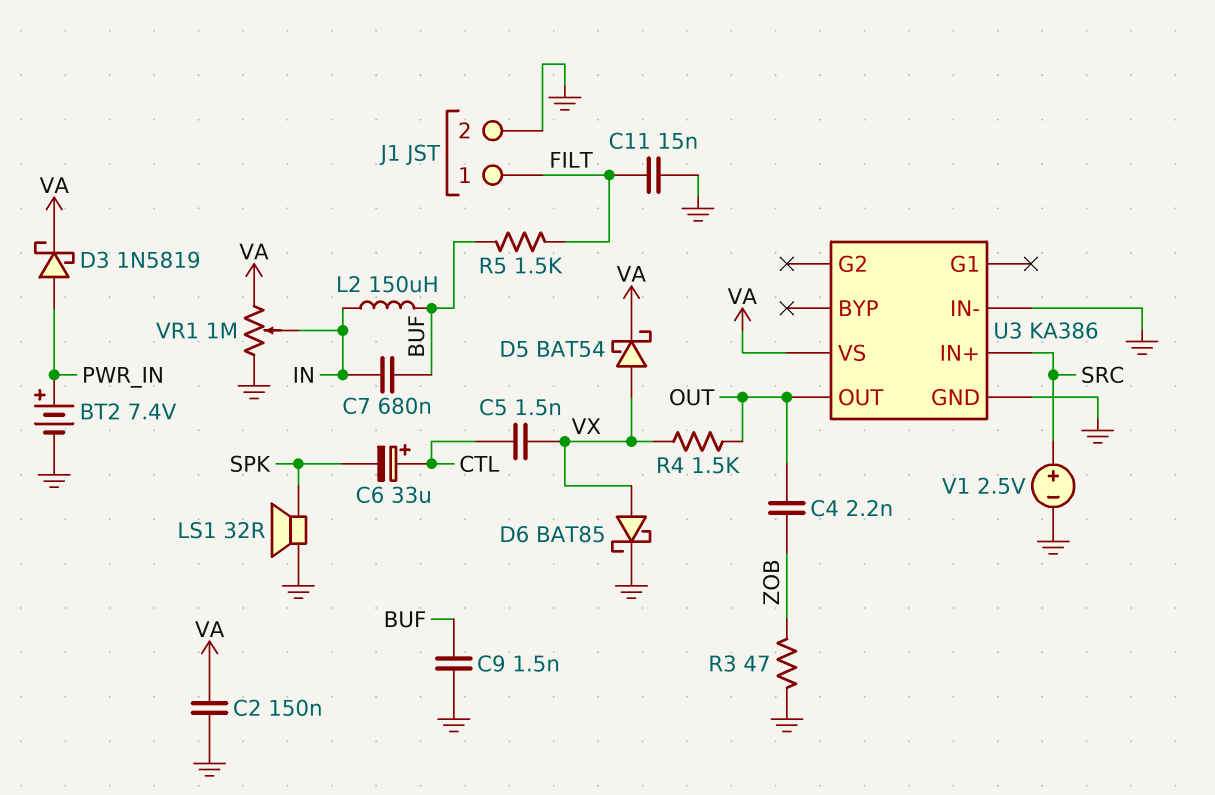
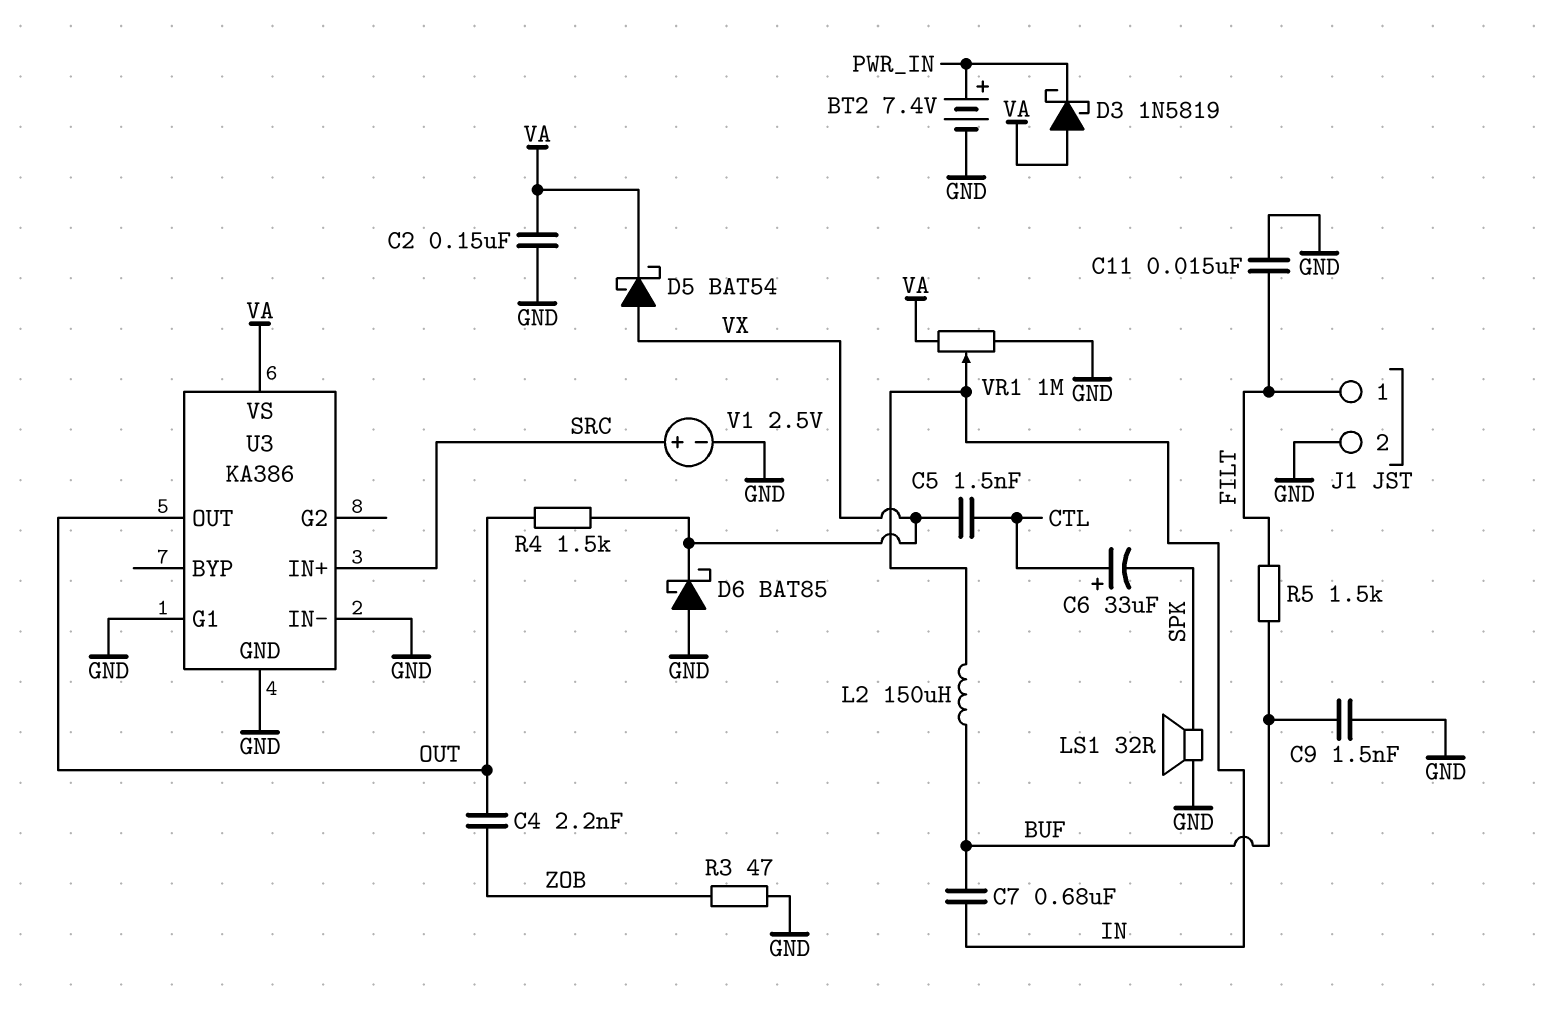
D3: schottky 1N5819 (A PWR_IN, K VA) -> schottky 1N5819 (A VA, K PWR_IN)
D6: schottky BAT85 (A VX, K GND) -> schottky BAT85 (A GND, K VX)
U3 pin G1: none -> GND

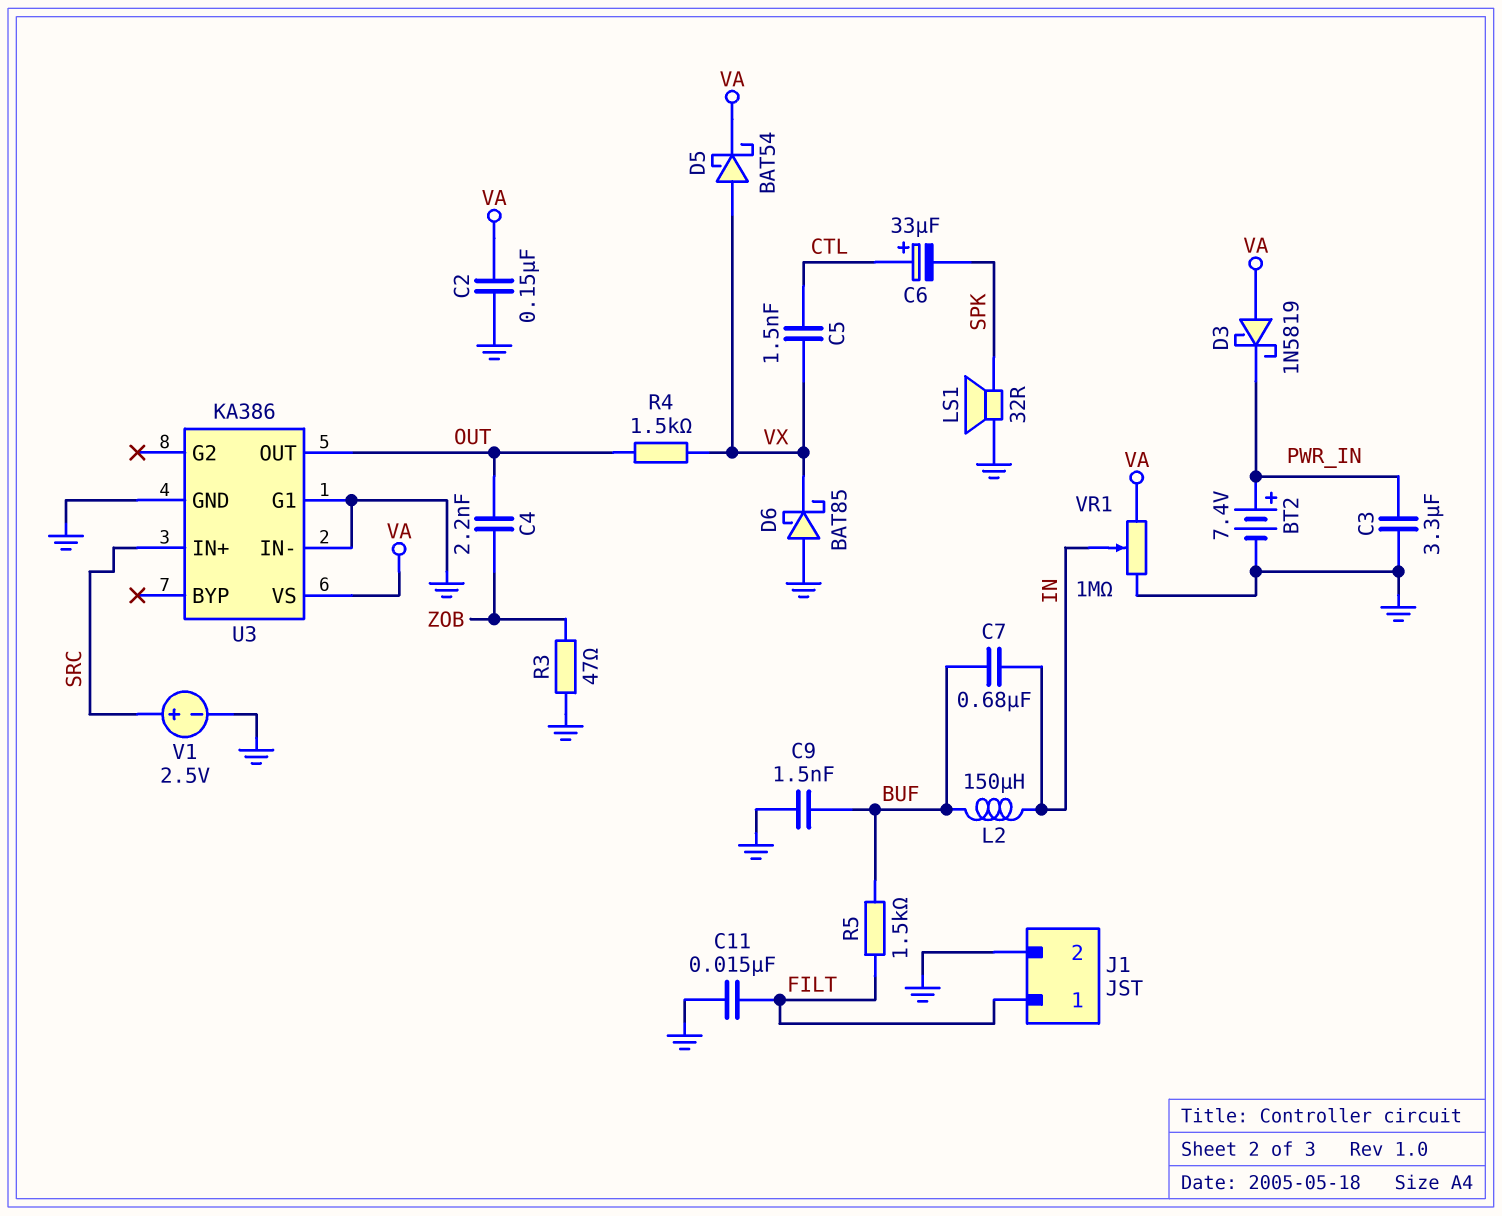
C3: none -> 3.3uF (GND, PWR_IN)

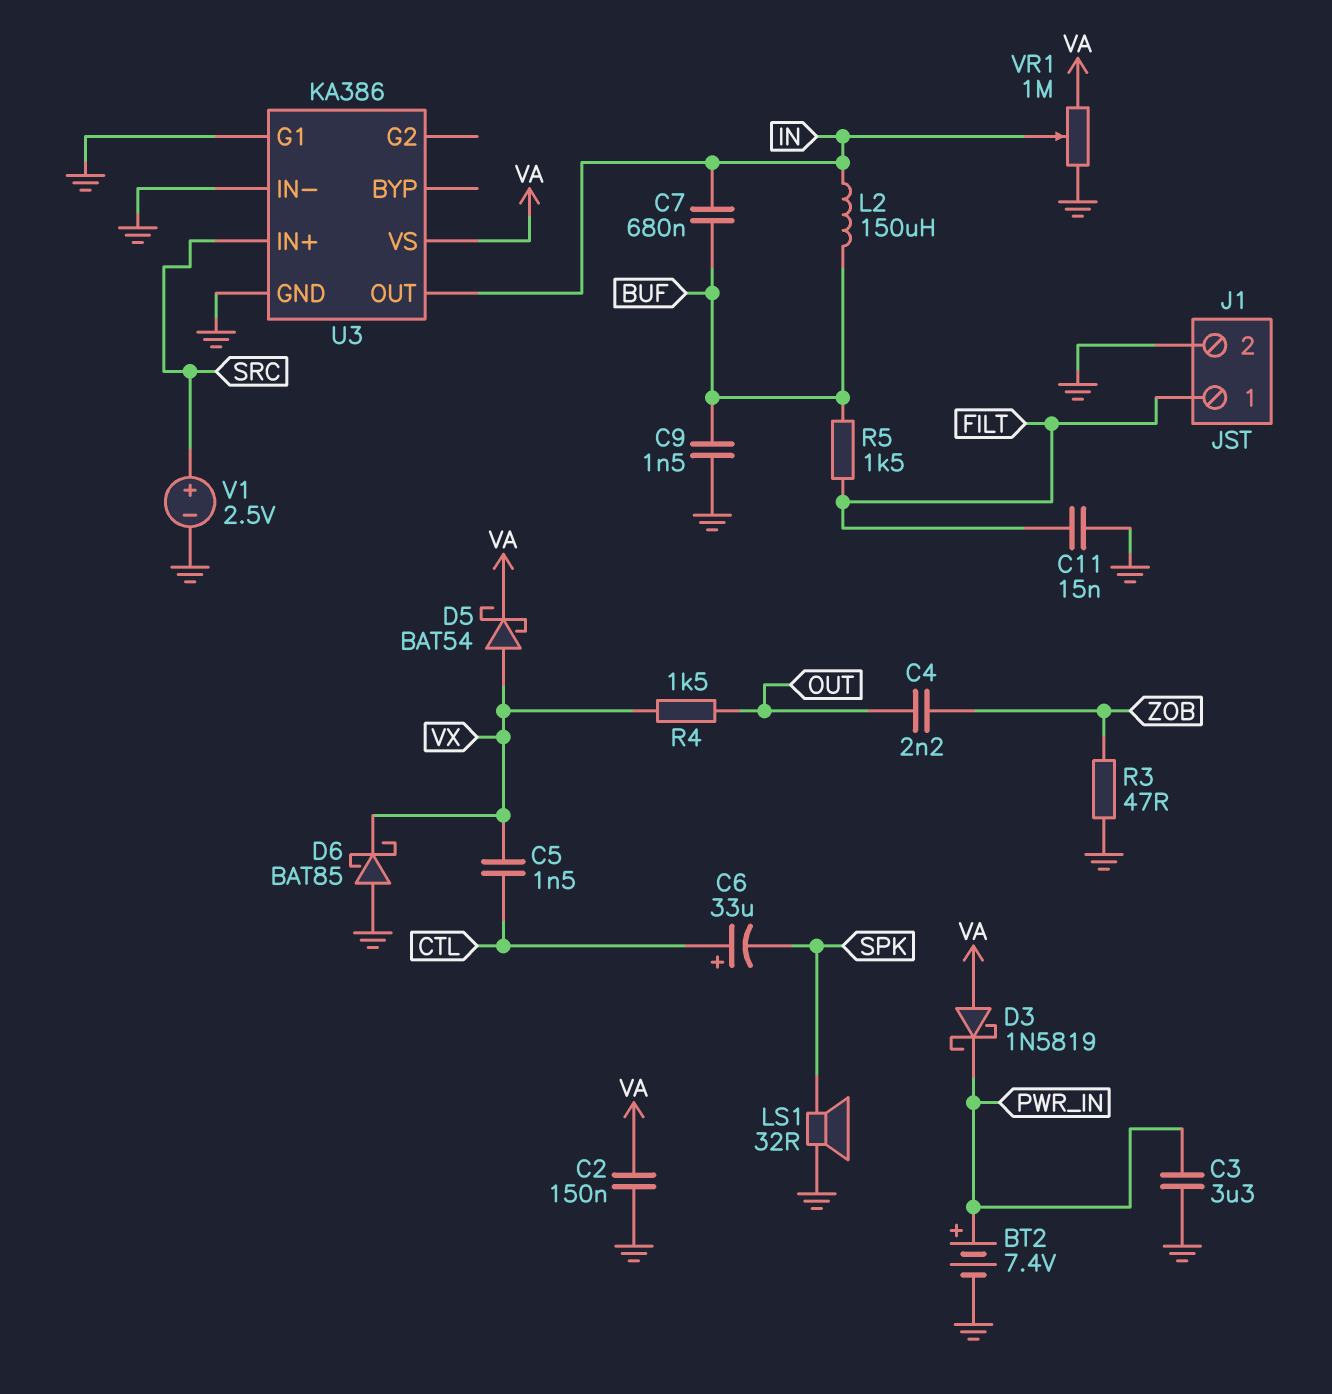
U3 pin OUT: OUT -> IN

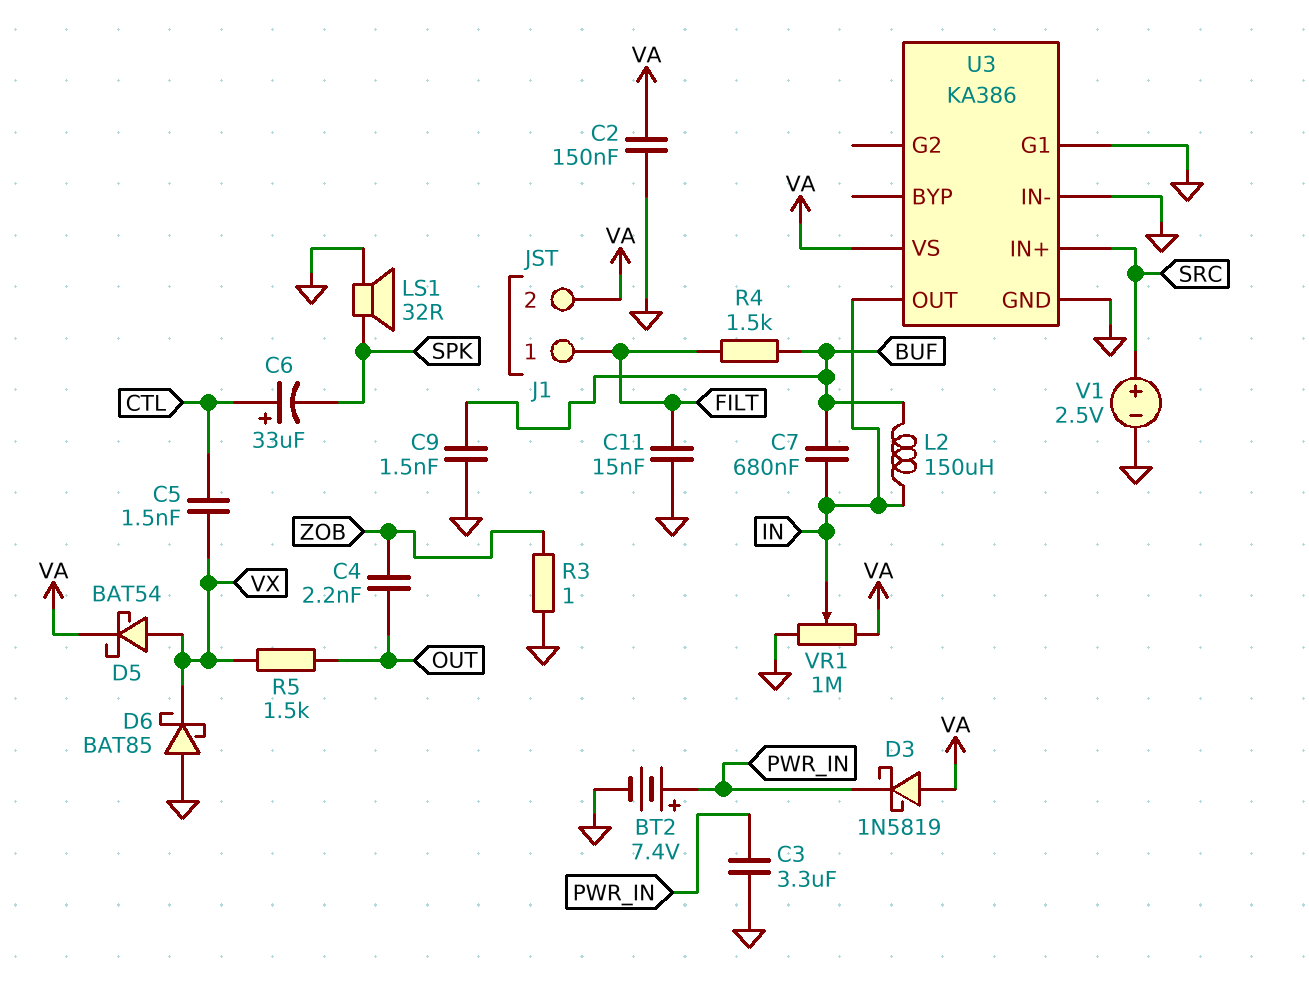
J1 pin 2: GND -> VA
R3: 47 (GND, ZOB) -> 1 (GND, ZOB)
R4: 1.5k (OUT, VX) -> 1.5k (BUF, FILT)
R5: 1.5k (BUF, FILT) -> 1.5k (OUT, VX)

